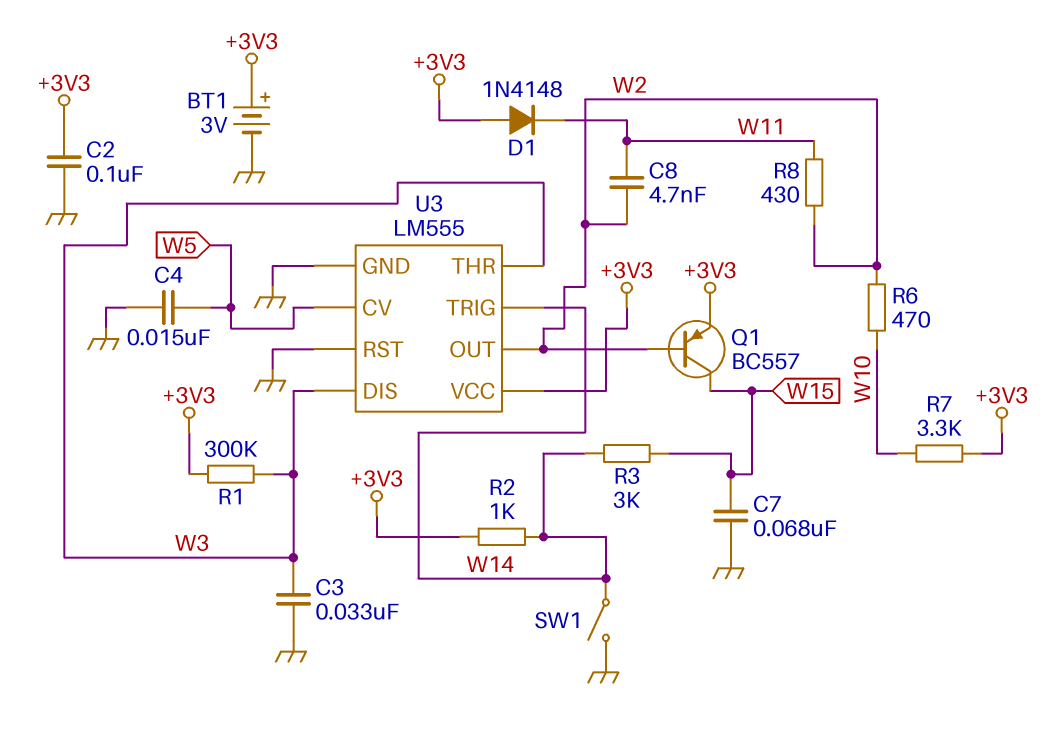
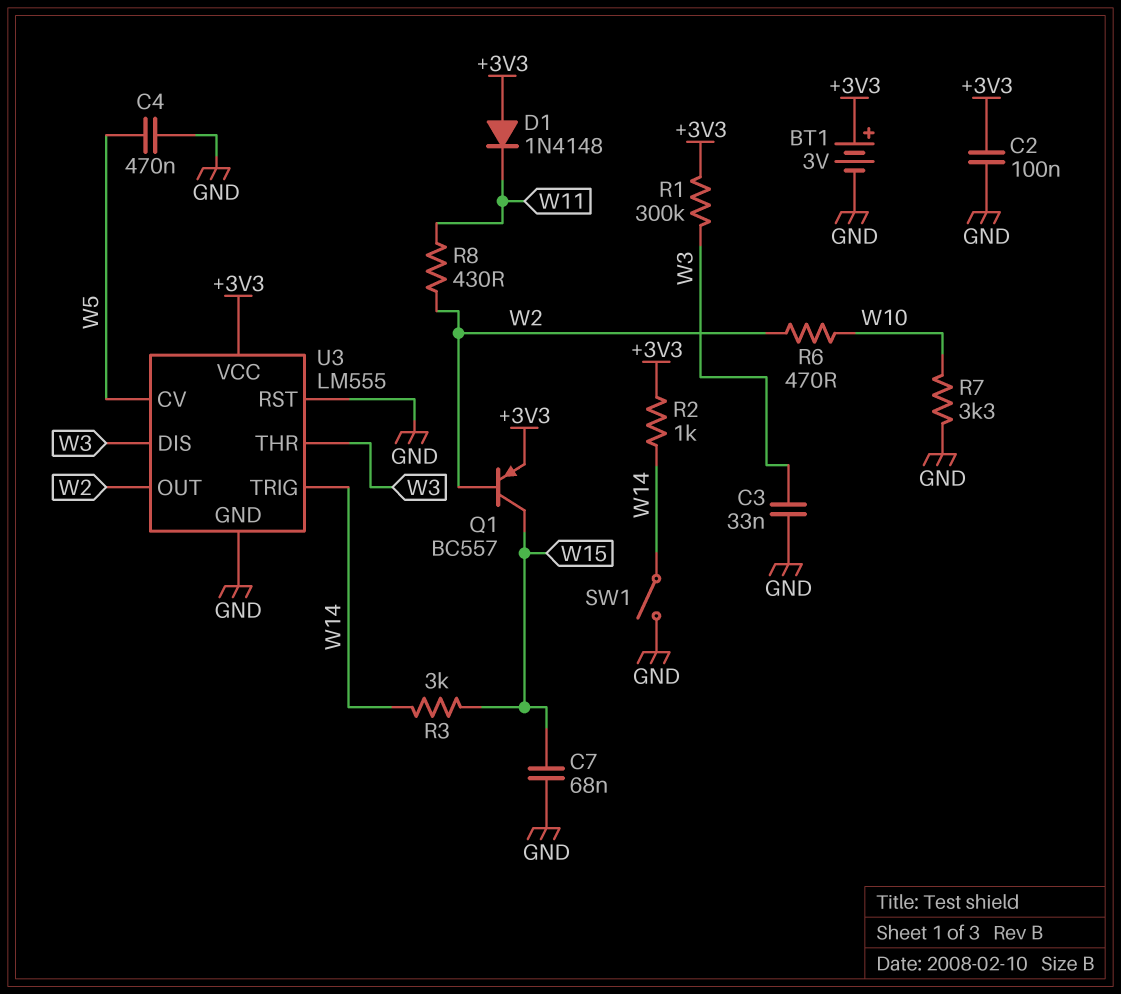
C4: 15nF (GND, W5) -> 470nF (GND, W5)
C8: 4.7nF (W2, W11) -> none
R7: 3.3k (+3V3, W10) -> 3.3k (GND, W10)

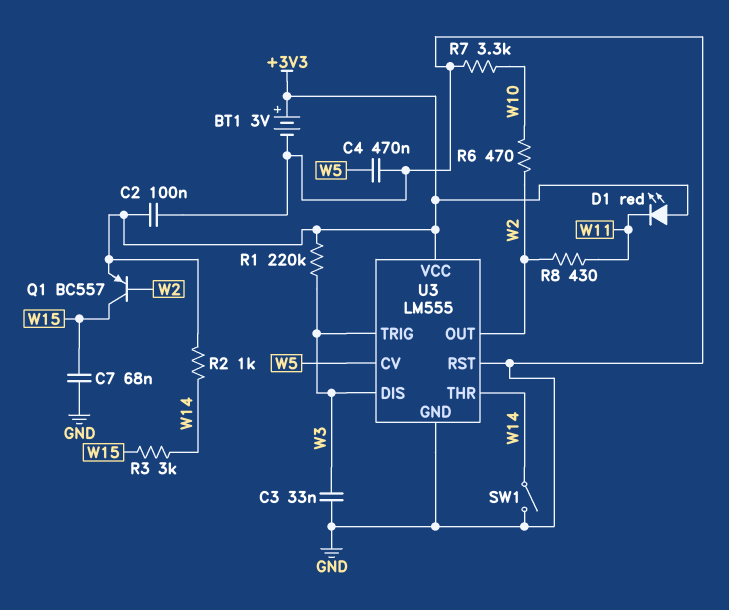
D1: diode 1N4148 (A +3V3, K W11) -> LED red (A +3V3, K W11)
R1: 300k (+3V3, W3) -> 220k (+3V3, W3)
U3 pin THR: W3 -> W14
U3 pin TRIG: W14 -> W3

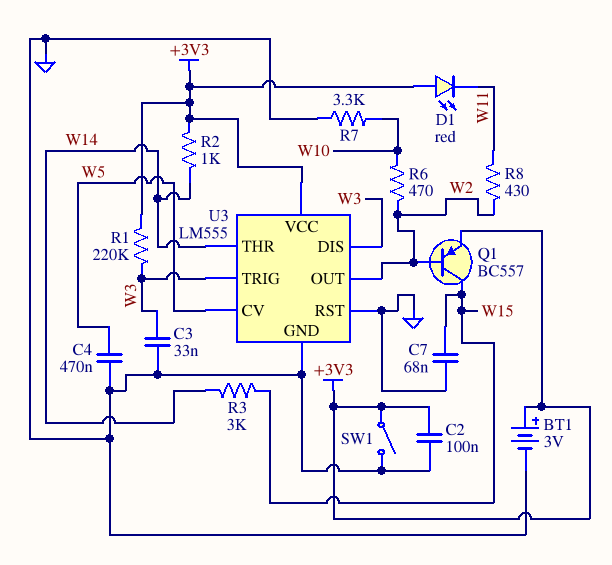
SW1: switch (GND, W14) -> switch (+3V3, GND)

